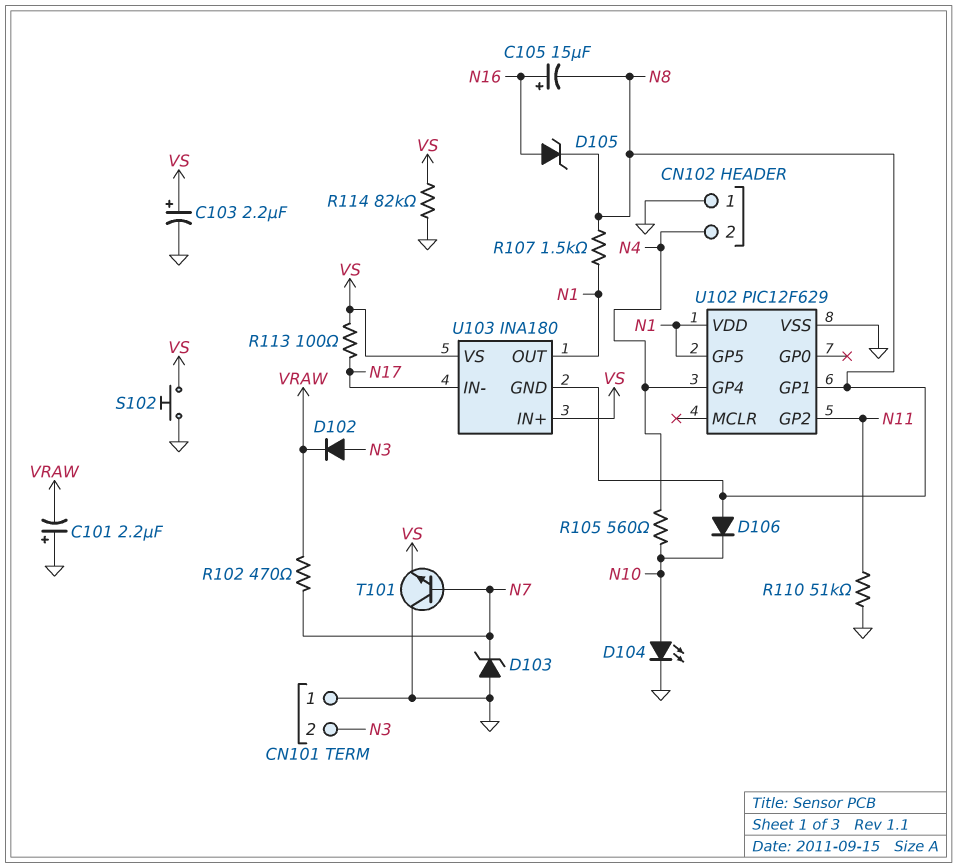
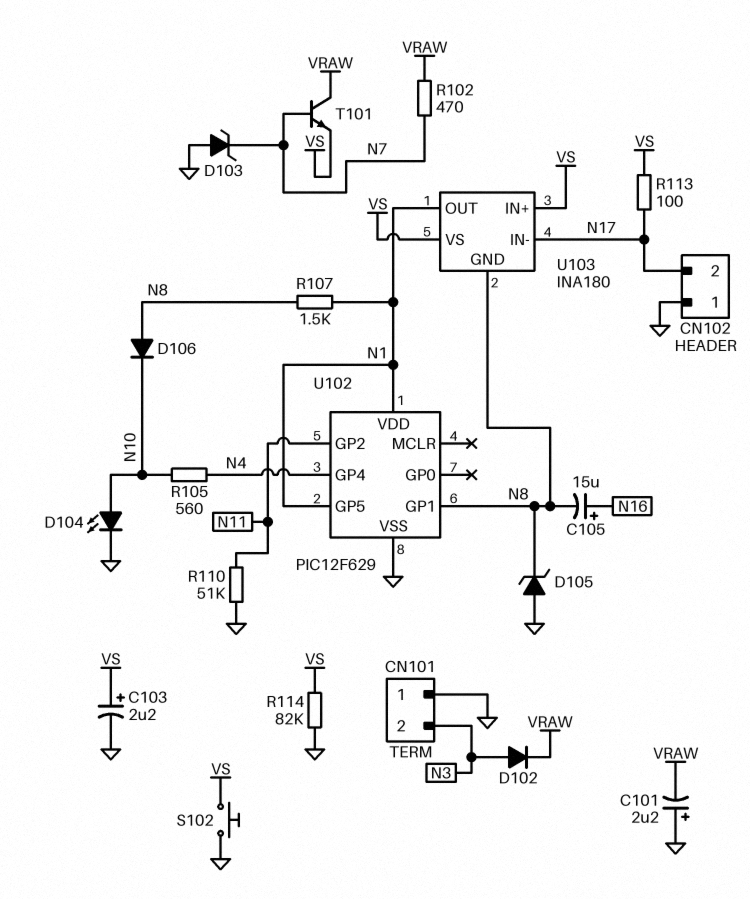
CN102 pin 2: N4 -> N17
D105: zener (A N16, K N8) -> zener (A GND, K N8)
T101: NPN (B N7, C GND, E VS) -> NPN (B N7, C VRAW, E VS)

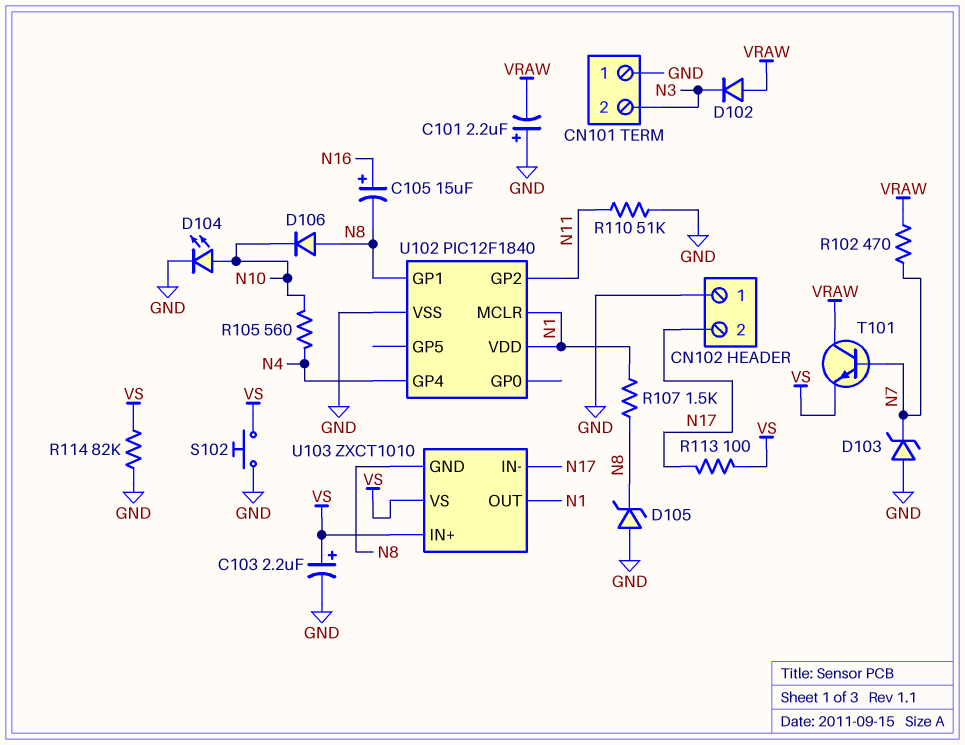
D102: diode (A N3, K VRAW) -> diode (A VRAW, K N3)
U102: PIC12F629 -> PIC12F1840
U102 pin GP5: N1 -> none
U102 pin MCLR: none -> N1
U103: INA180 -> ZXCT1010

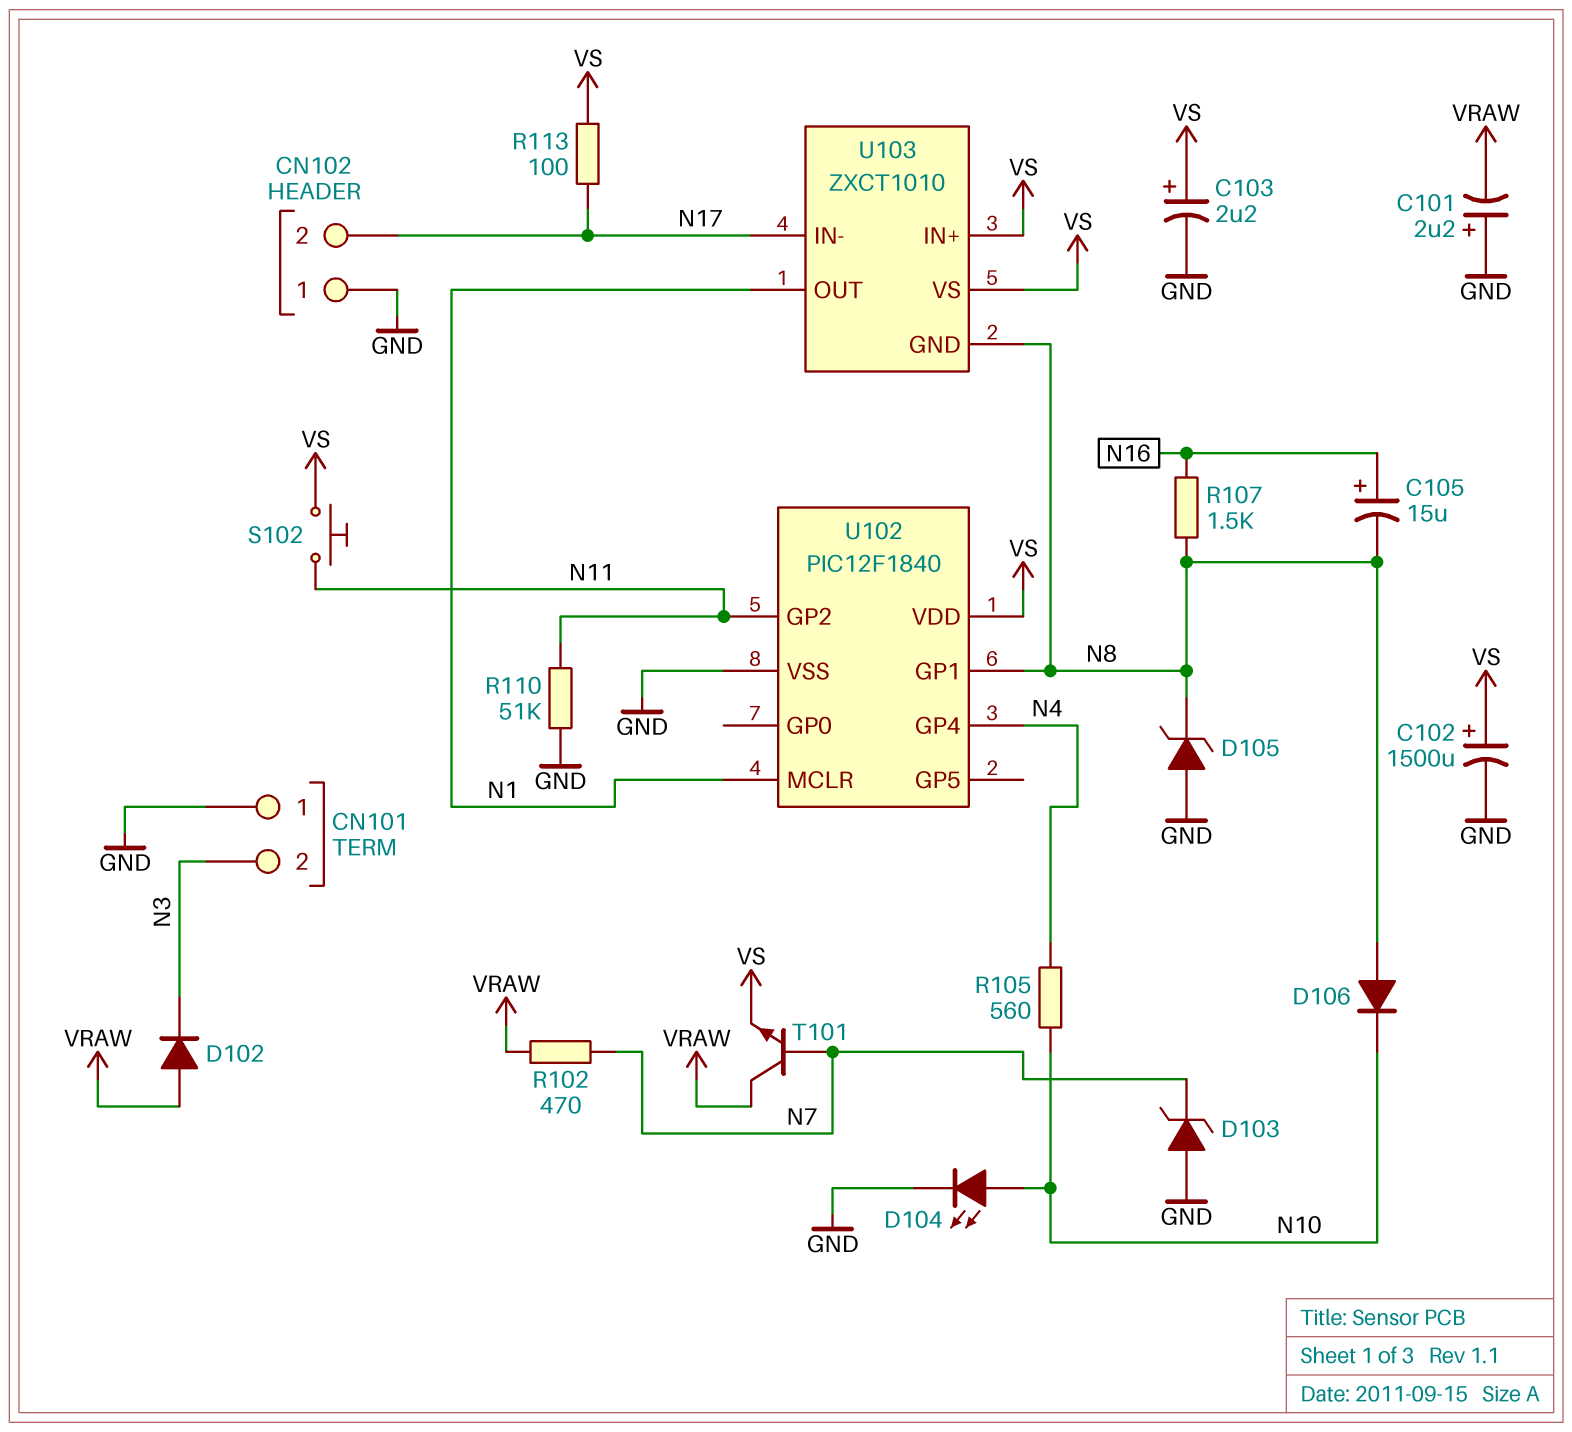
C102: none -> 1500uF (plus VS, minus GND)
R107: 1.5k (N1, N8) -> 1.5k (N8, N16)
R114: 82k (GND, VS) -> none
S102: button (GND, VS) -> button (N11, VS)
U102 pin VDD: N1 -> VS

